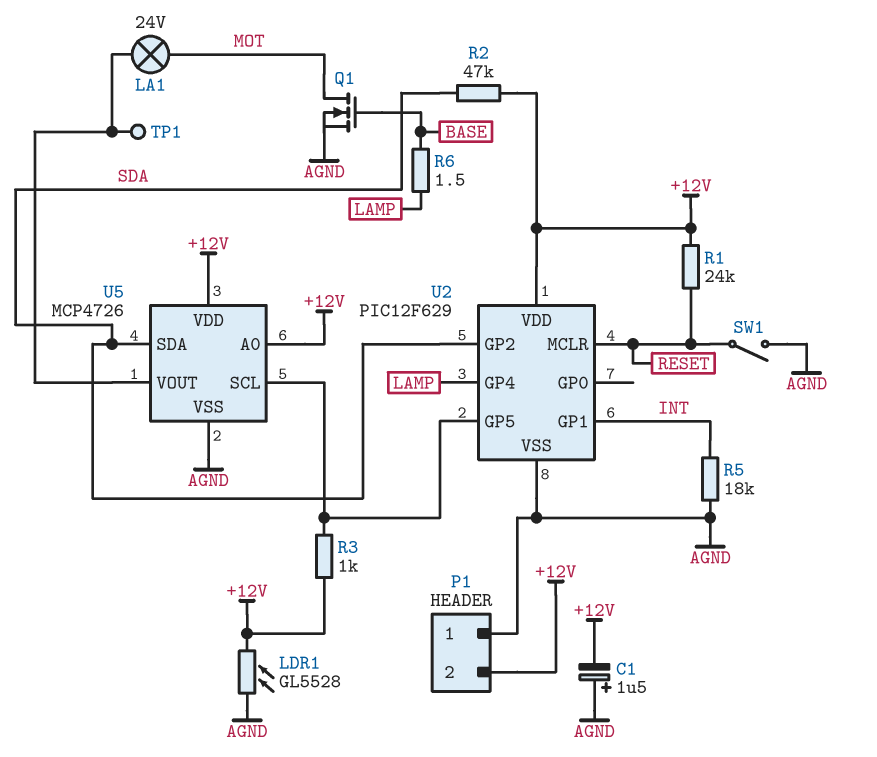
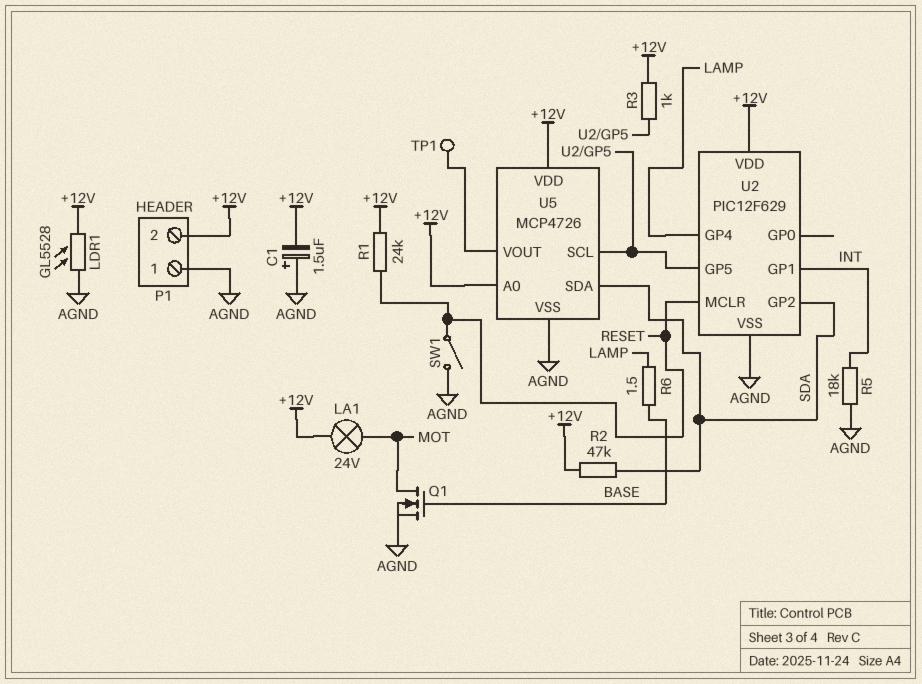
LA1: lamp 24V (MOT, U5/VOUT) -> lamp 24V (+12V, MOT)

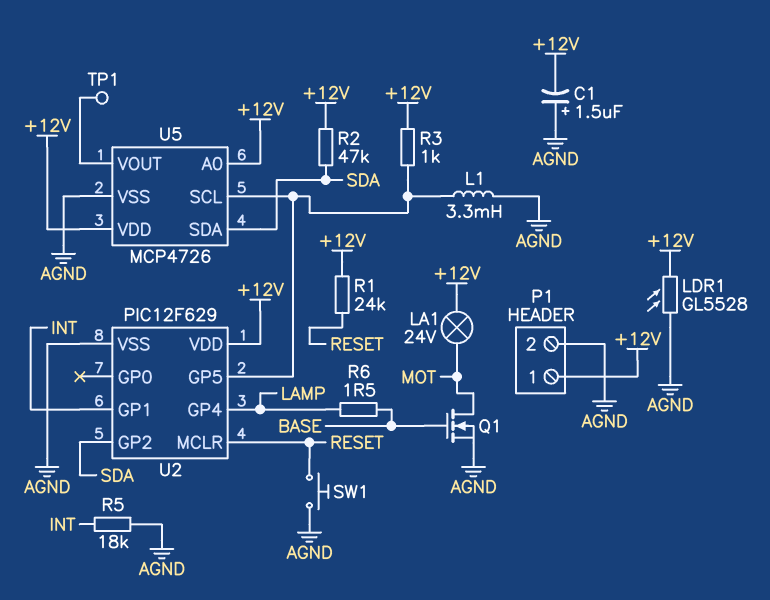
L1: none -> 3.3mH (AGND, U2/GP5)
P1 pin 1: AGND -> +12V
P1 pin 2: +12V -> AGND
SW1: switch (AGND, RESET) -> button (AGND, RESET)

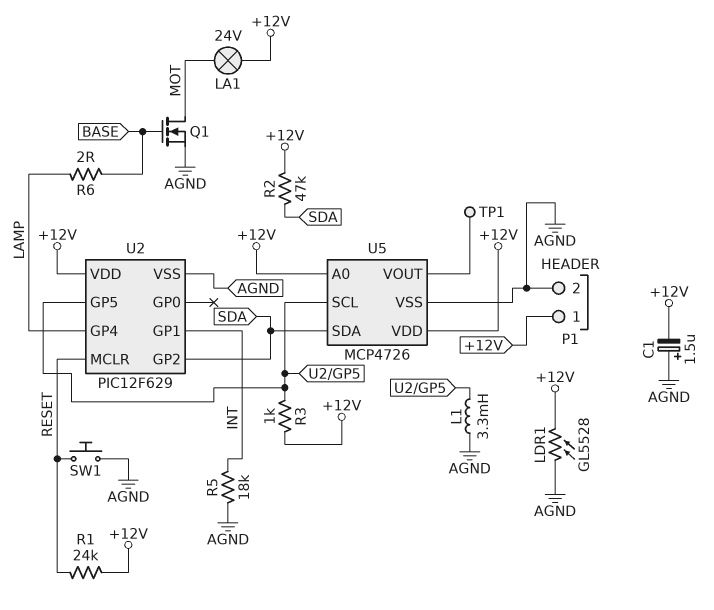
R6: 1.5 (BASE, LAMP) -> 2 (BASE, LAMP)

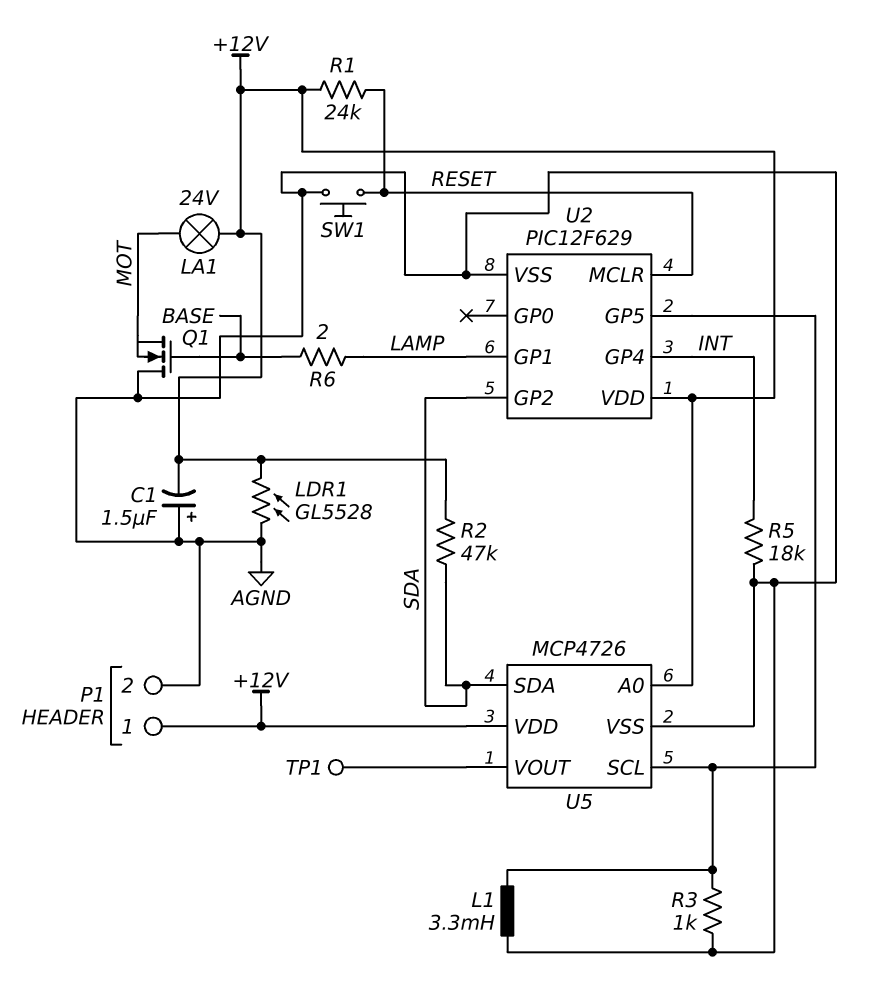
Q1: NMOS (G BASE, D MOT, S AGND) -> NMOS (G BASE, D AGND, S MOT)
R3: 1k (+12V, U2/GP5) -> 1k (AGND, U2/GP5)
U2 pin GP1: INT -> LAMP
U2 pin GP4: LAMP -> INT

